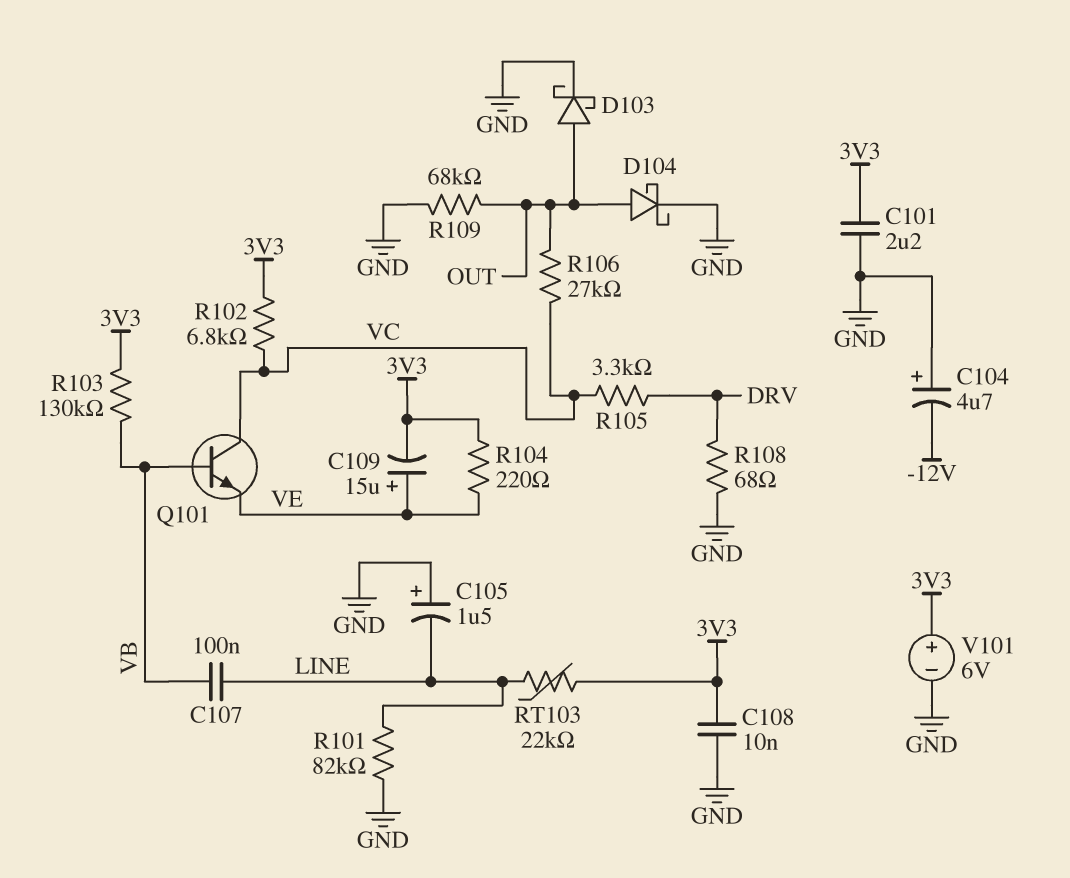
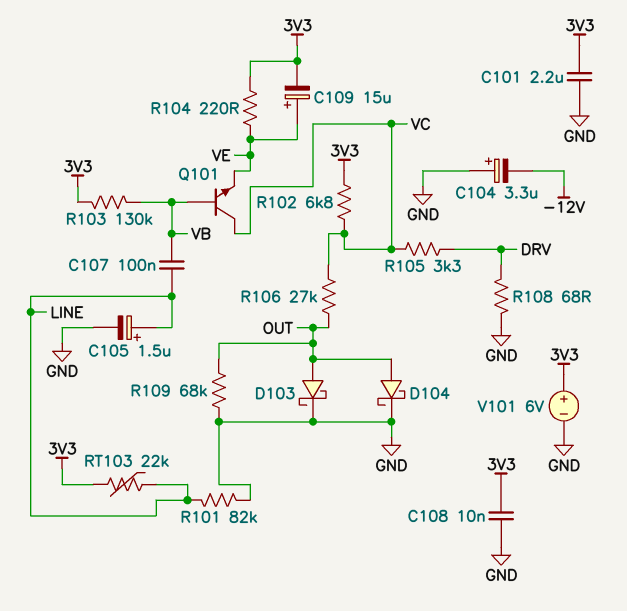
C104: 4.7uF (plus GND, minus -12V) -> 3.3uF (plus GND, minus -12V)
C105: 1.5uF (plus GND, minus LINE) -> 1.5uF (plus LINE, minus GND)

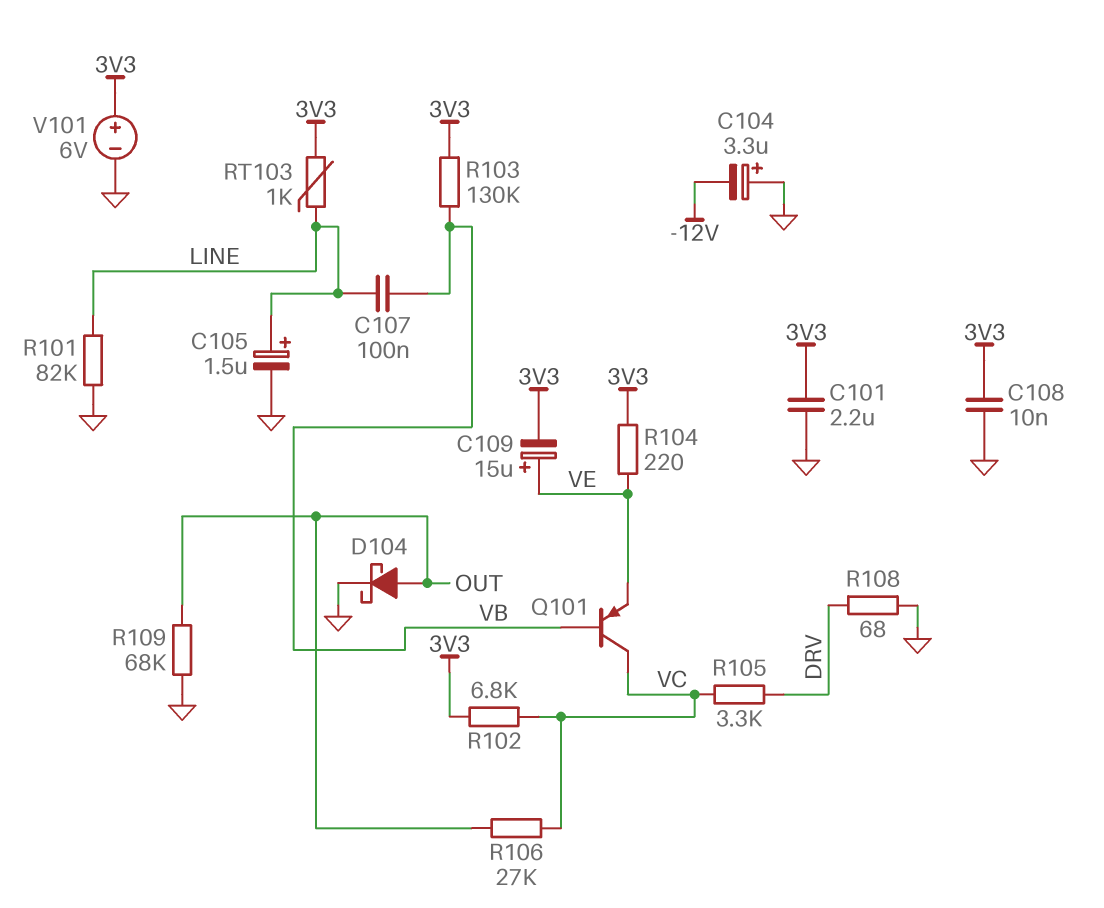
D103: schottky (A OUT, K GND) -> none
Q101: NPN (B VB, C VC, E VE) -> PNP (B VB, C VC, E VE)
RT103: 22k (3V3, LINE) -> 1k (3V3, LINE)

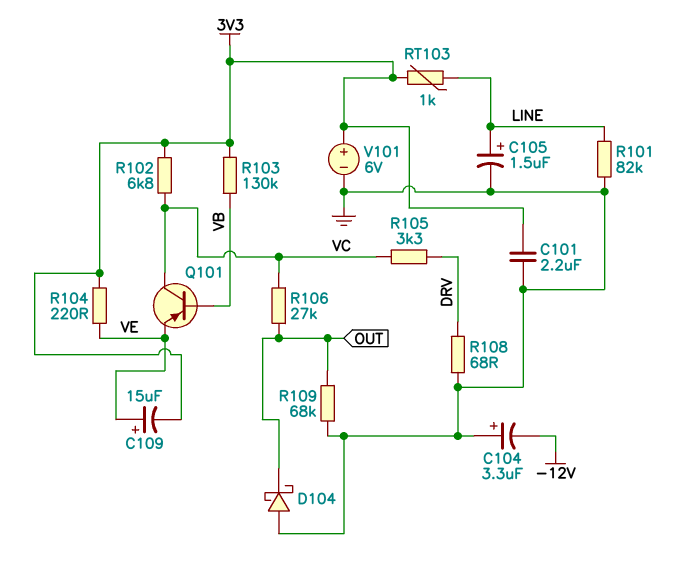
C107: 100nF (LINE, VB) -> none
C108: 10nF (3V3, GND) -> none
D104: schottky (A OUT, K GND) -> schottky (A GND, K OUT)

